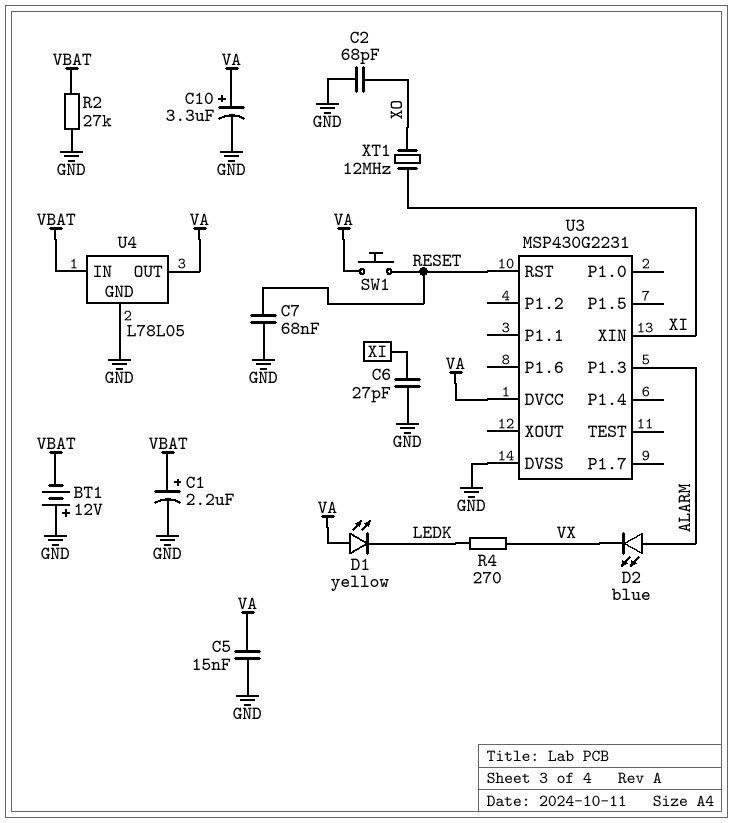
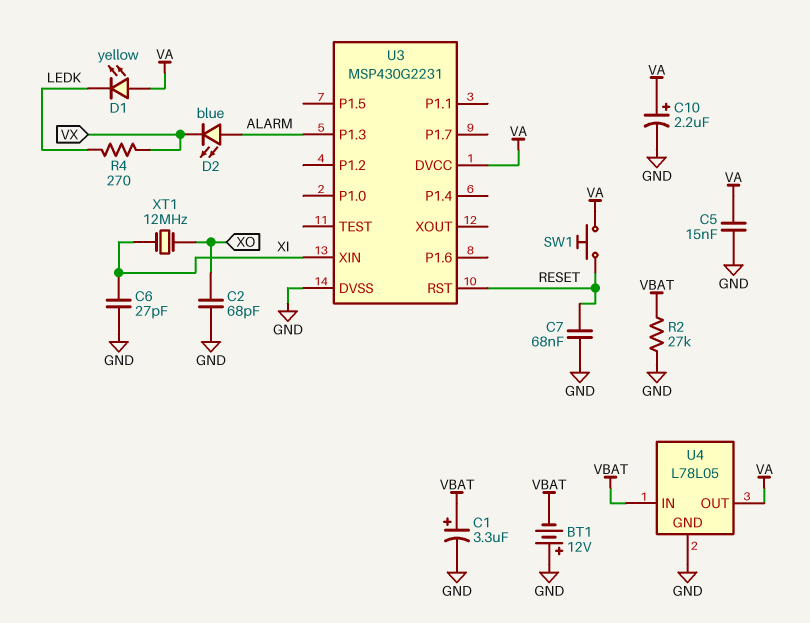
C1: 2.2uF (plus VBAT, minus GND) -> 3.3uF (plus VBAT, minus GND)
C10: 3.3uF (plus VA, minus GND) -> 2.2uF (plus VA, minus GND)

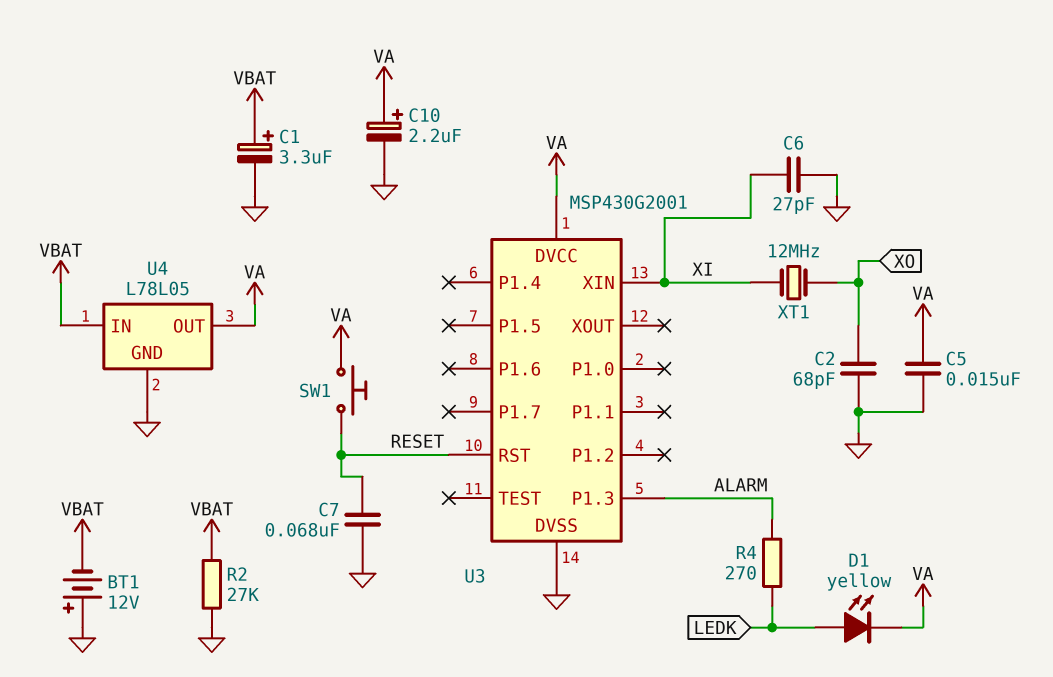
D1: LED yellow (A VA, K LEDK) -> LED yellow (A LEDK, K VA)
D2: LED blue (A ALARM, K VX) -> none
R4: 270 (LEDK, VX) -> 270 (ALARM, LEDK)
U3: MSP430G2231 -> MSP430G2001

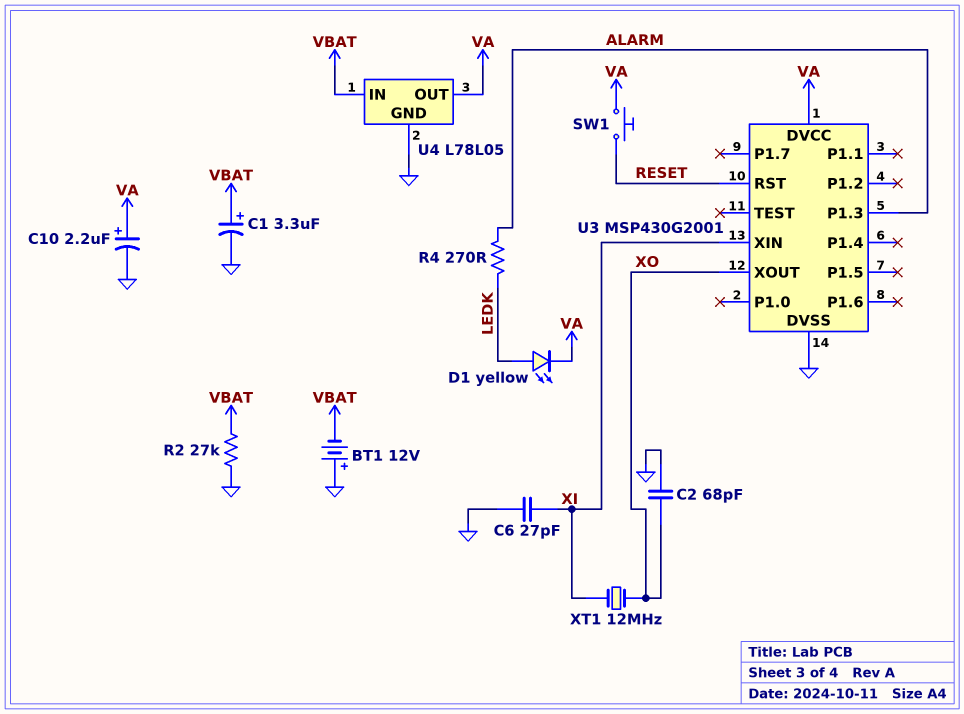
C5: 15nF (GND, VA) -> none
C7: 68nF (GND, RESET) -> none
U3 pin XOUT: none -> XO

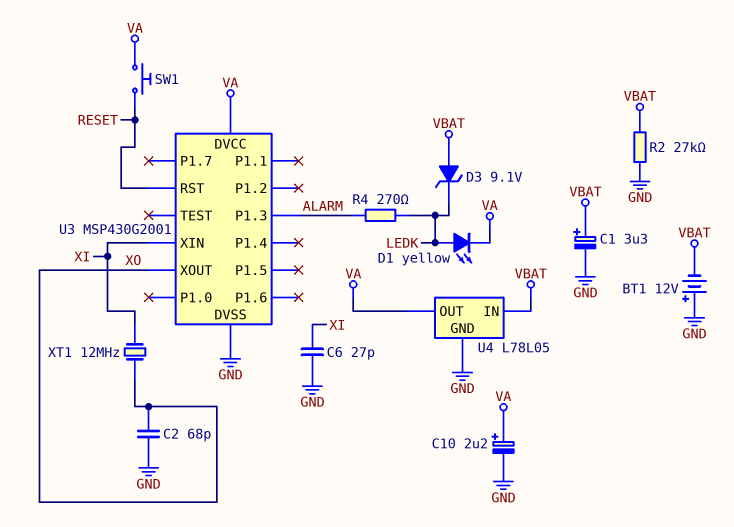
D3: none -> zener 9.1V (A VBAT, K LEDK)

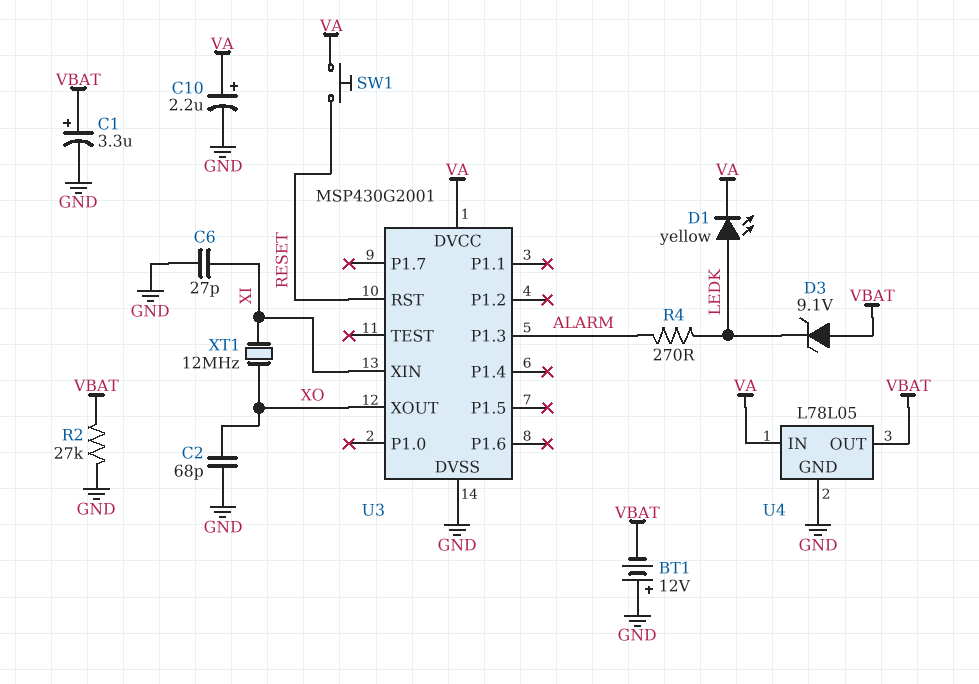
U4 pin IN: VBAT -> VA
U4 pin OUT: VA -> VBAT

